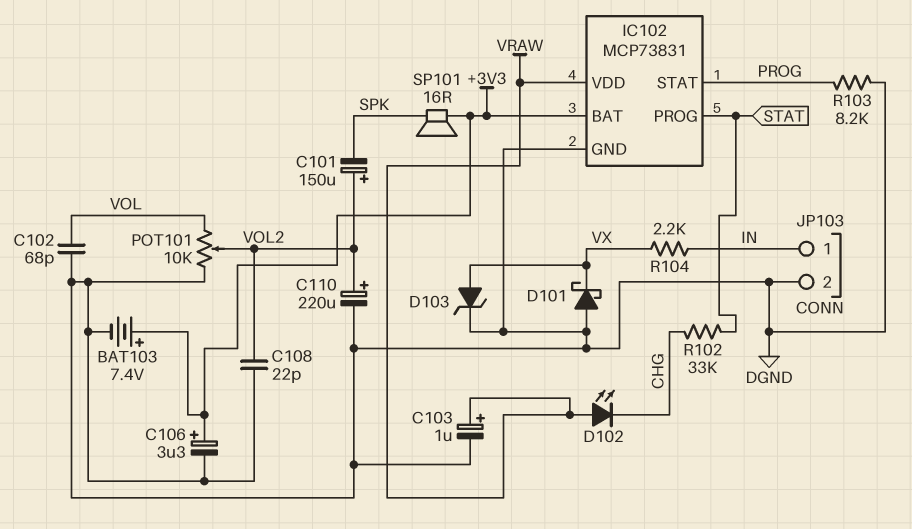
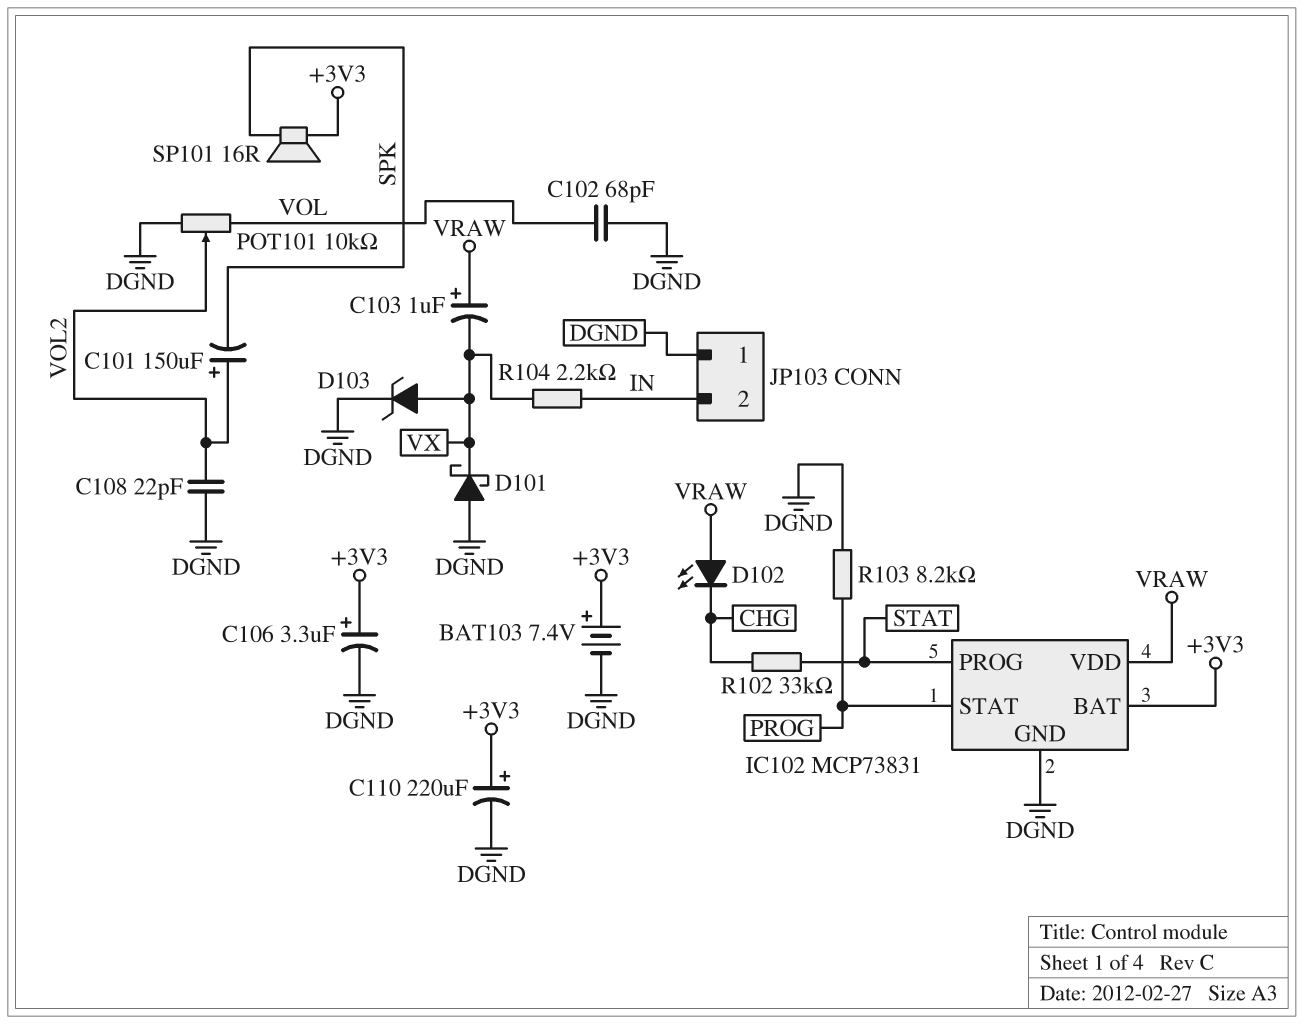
C103: 1uF (plus VRAW, minus DGND) -> 1uF (plus VRAW, minus VX)
C110: 220uF (plus VOL2, minus DGND) -> 220uF (plus +3V3, minus DGND)
JP103 pin 1: IN -> DGND
JP103 pin 2: DGND -> IN

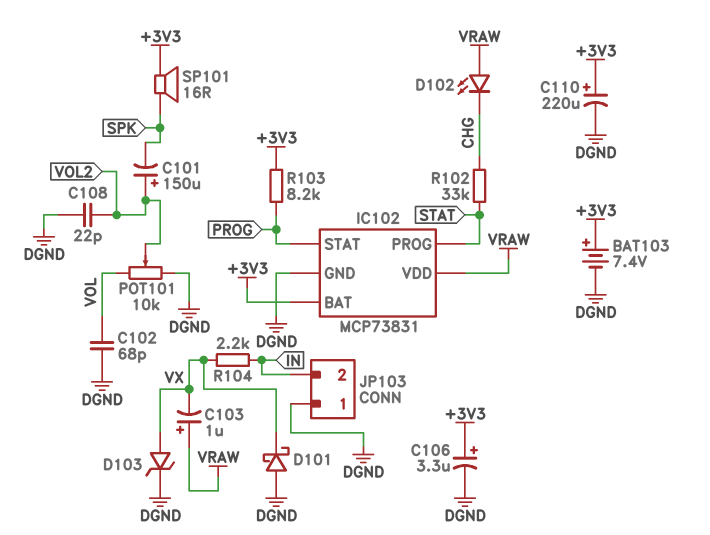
R103: 8.2k (DGND, PROG) -> 8.2k (+3V3, PROG)

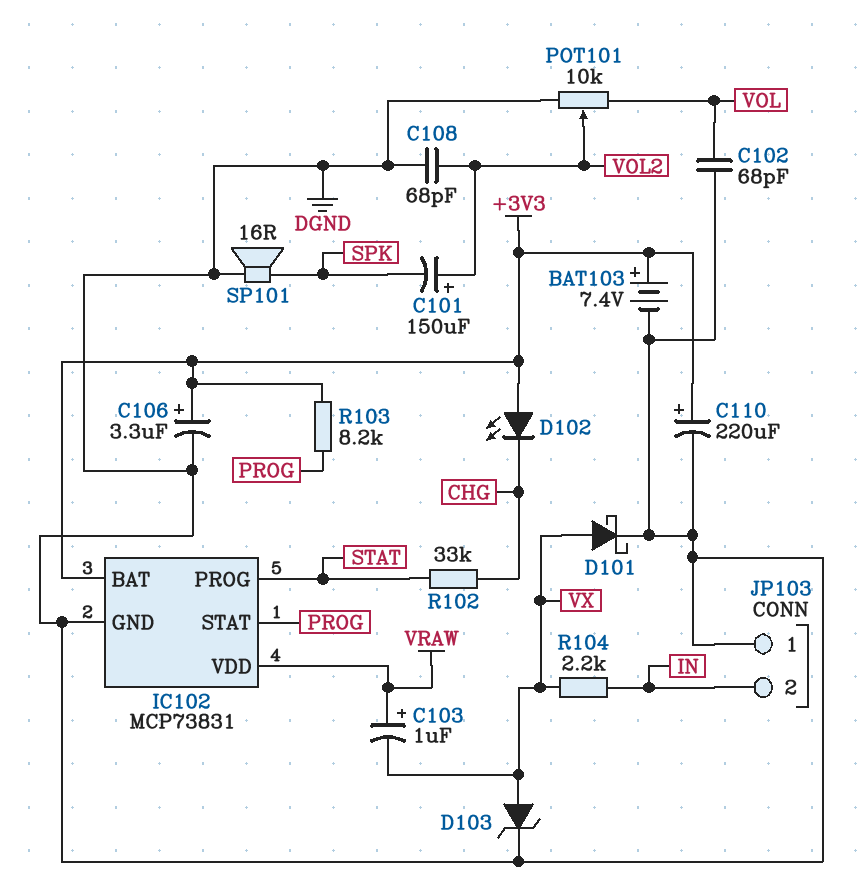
C108: 22pF (DGND, VOL2) -> 68pF (DGND, VOL2)
D101: schottky (A DGND, K VX) -> schottky (A VX, K DGND)
D102: LED (A VRAW, K CHG) -> LED (A +3V3, K CHG)
SP101: speaker 16R (+3V3, SPK) -> speaker 16R (DGND, SPK)

